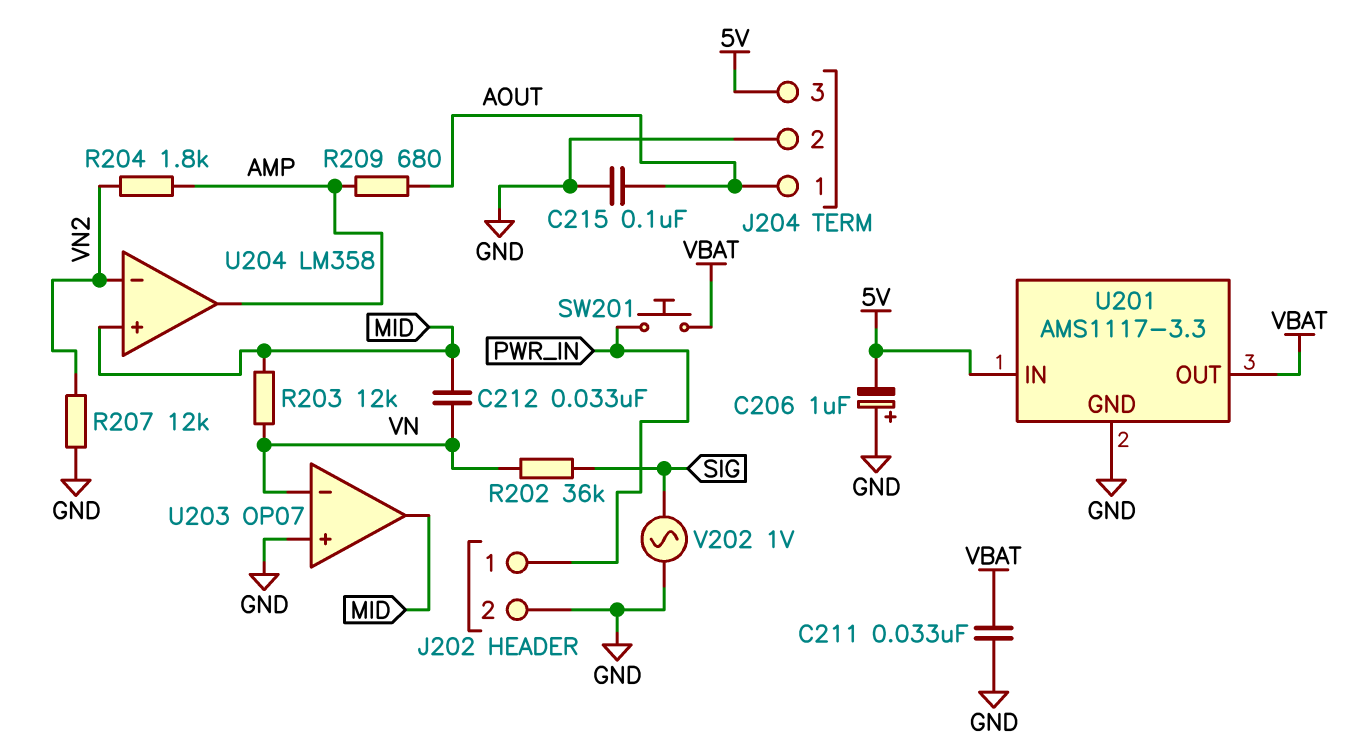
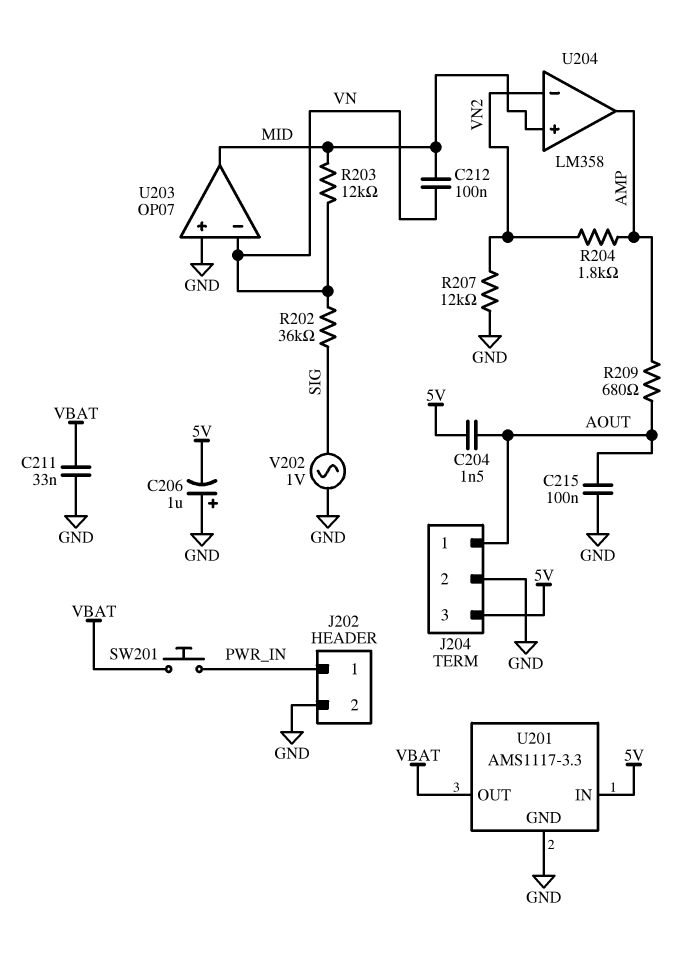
C204: none -> 1.5nF (5V, AOUT)
C212: 33nF (MID, VN) -> 100nF (MID, VN)

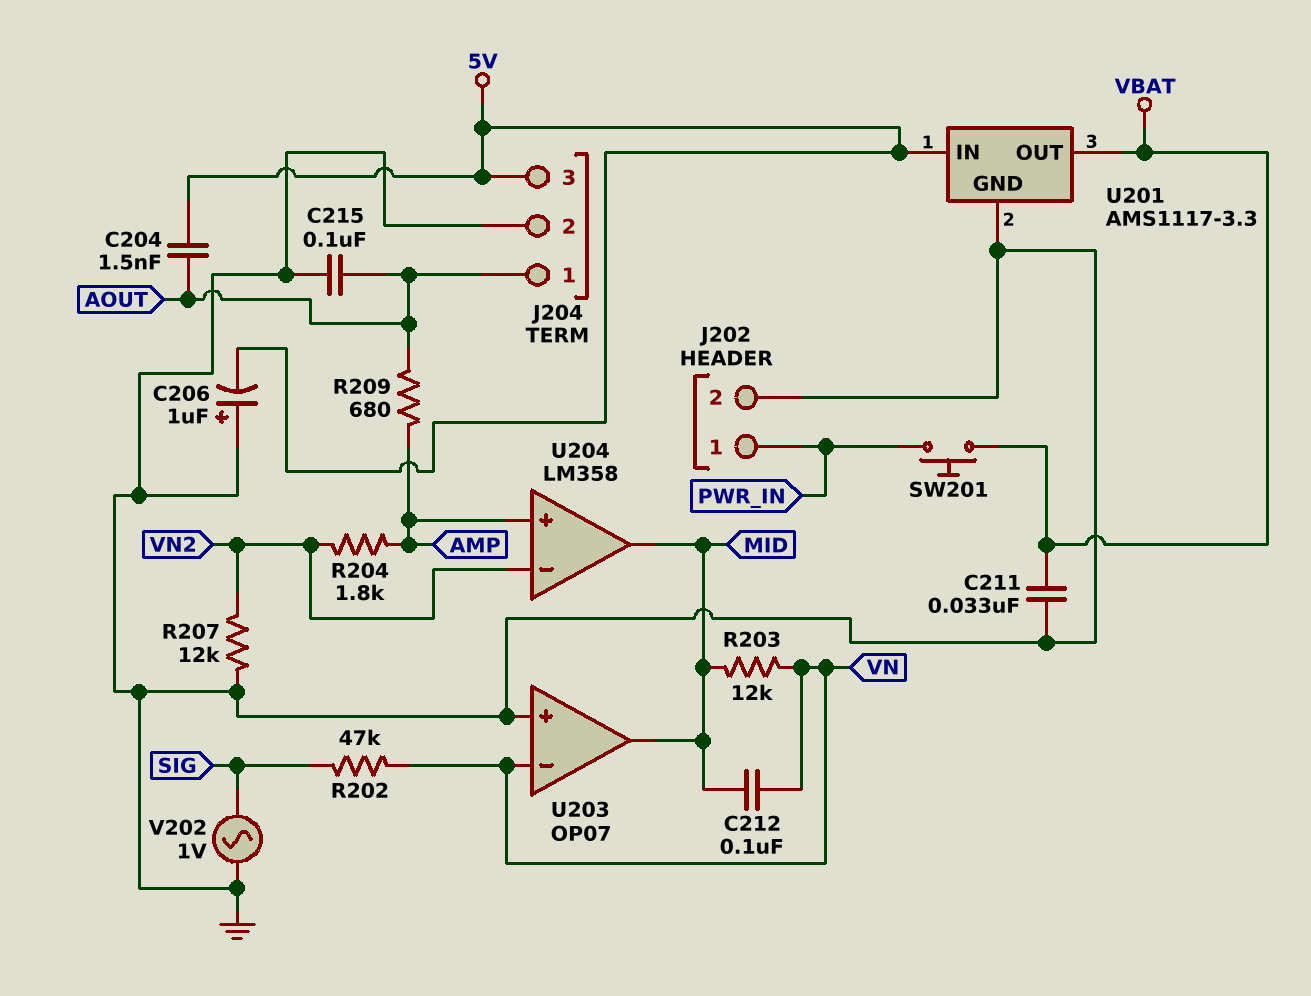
R202: 36k (SIG, VN) -> 47k (SIG, VN)
U204 pin in+: MID -> AMP
U204 pin out: AMP -> MID

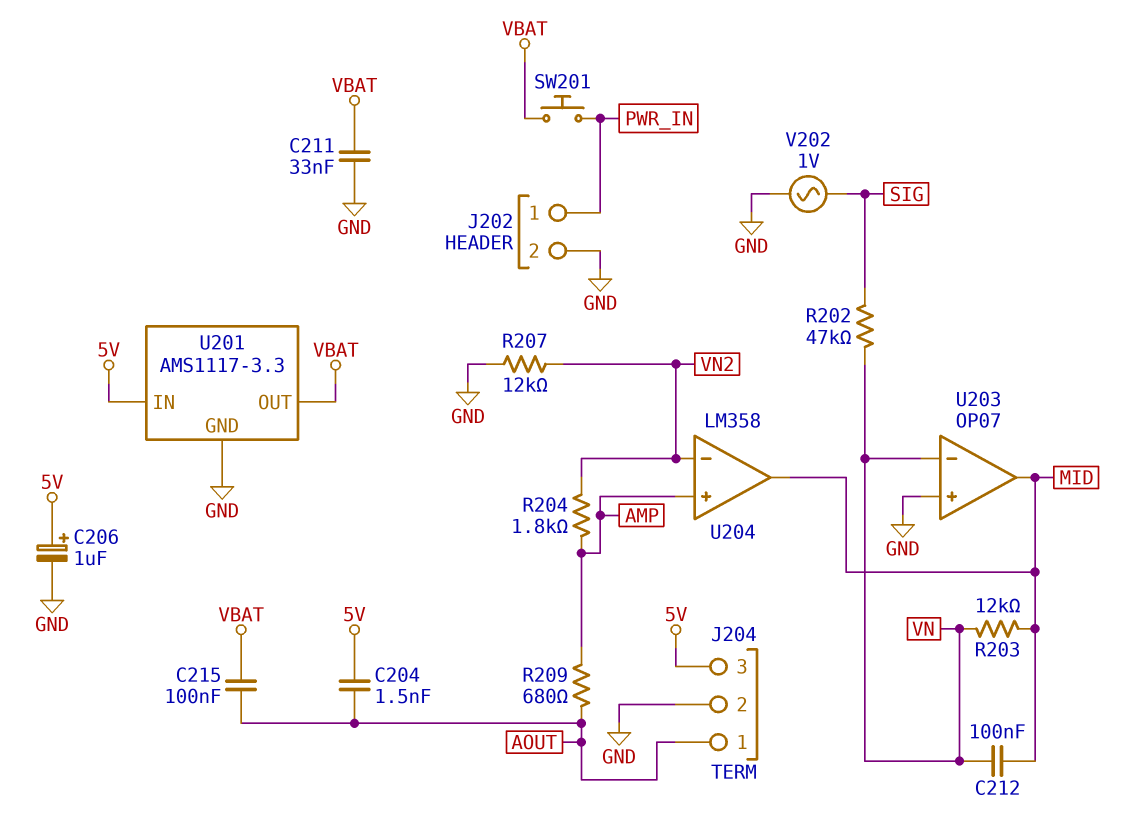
C206: 1uF (plus GND, minus 5V) -> 1uF (plus 5V, minus GND)
C215: 100nF (AOUT, GND) -> 100nF (AOUT, VBAT)

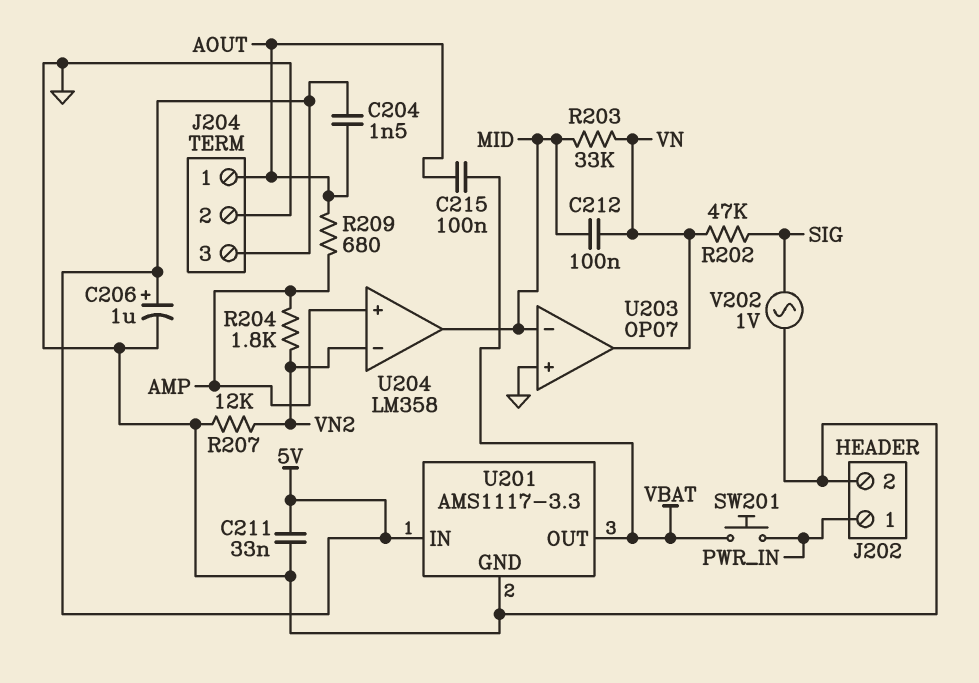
C211: 33nF (GND, VBAT) -> 33nF (5V, GND)
R203: 12k (MID, VN) -> 33k (MID, VN)
U203 pin in-: VN -> MID
U203 pin out: MID -> VN

